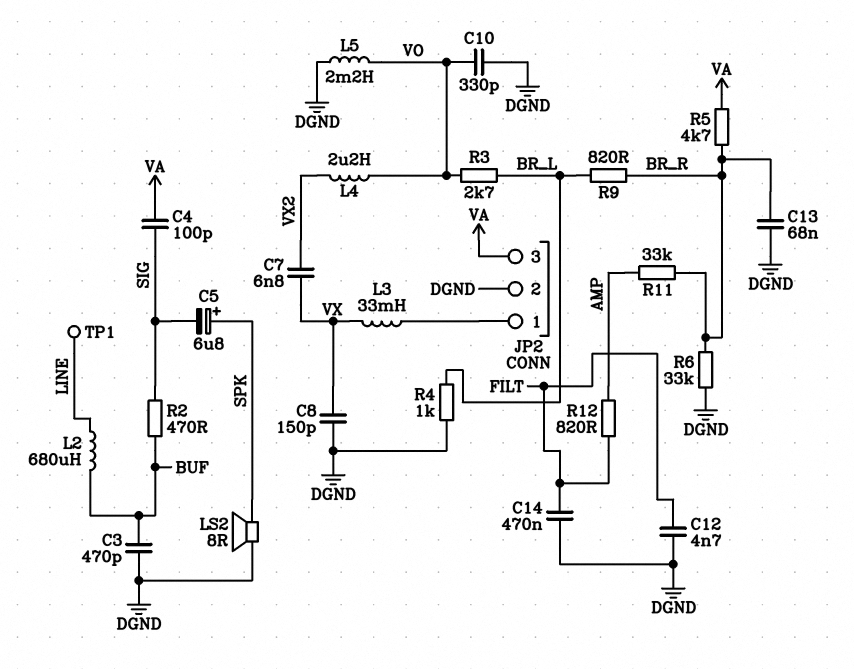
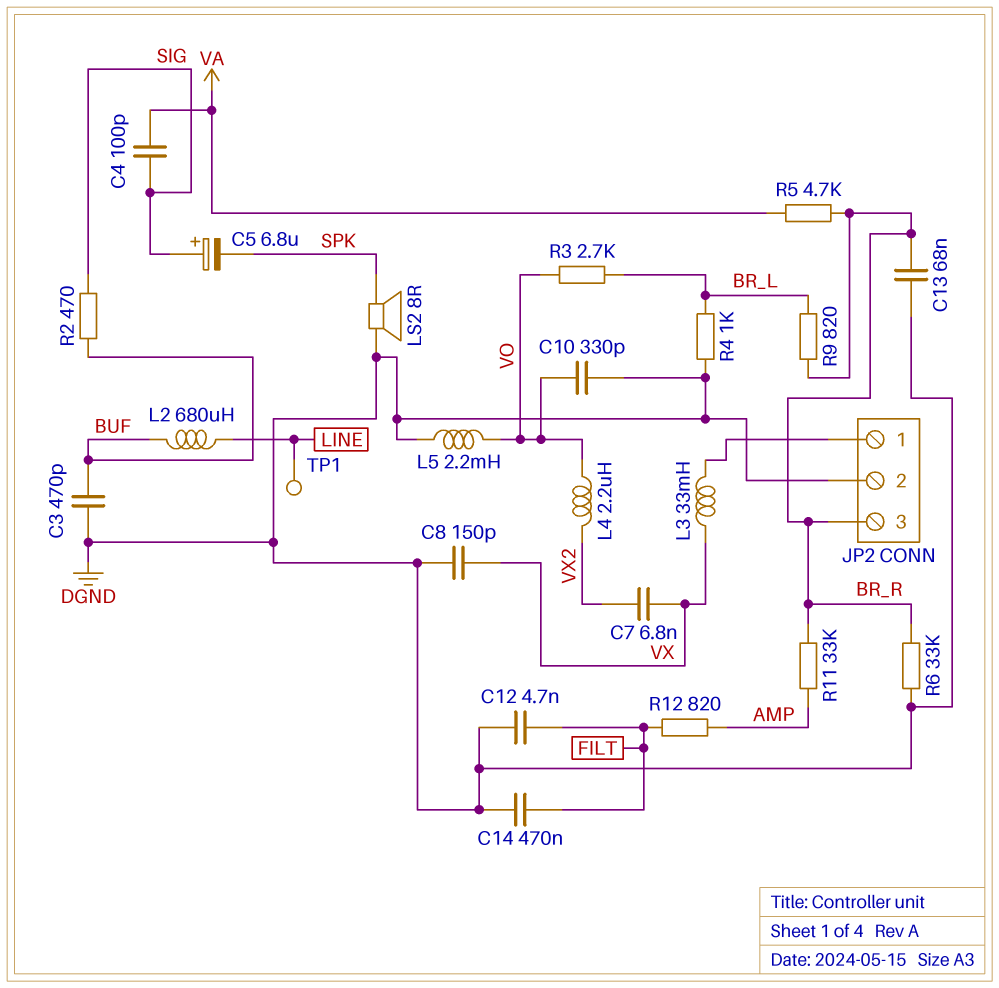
C5: 6.8uF (plus SPK, minus SIG) -> 6.8uF (plus SIG, minus SPK)
JP2 pin 3: VA -> BR_R

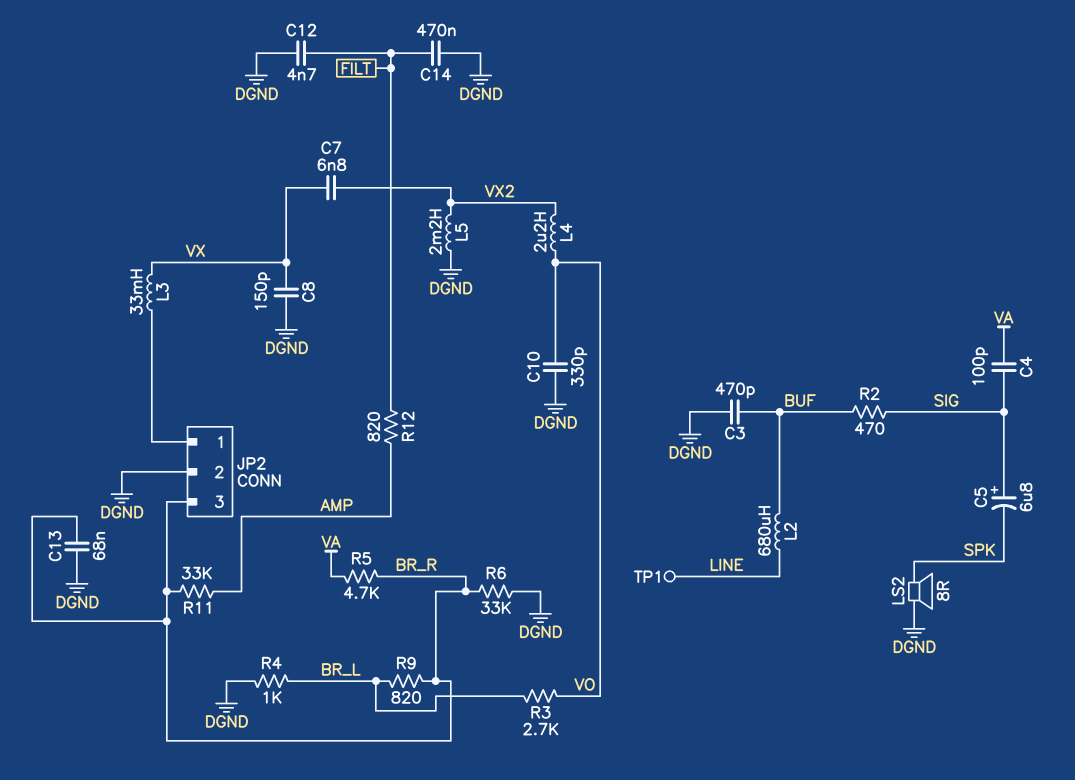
L5: 2.2mH (DGND, VO) -> 2.2mH (DGND, VX2)

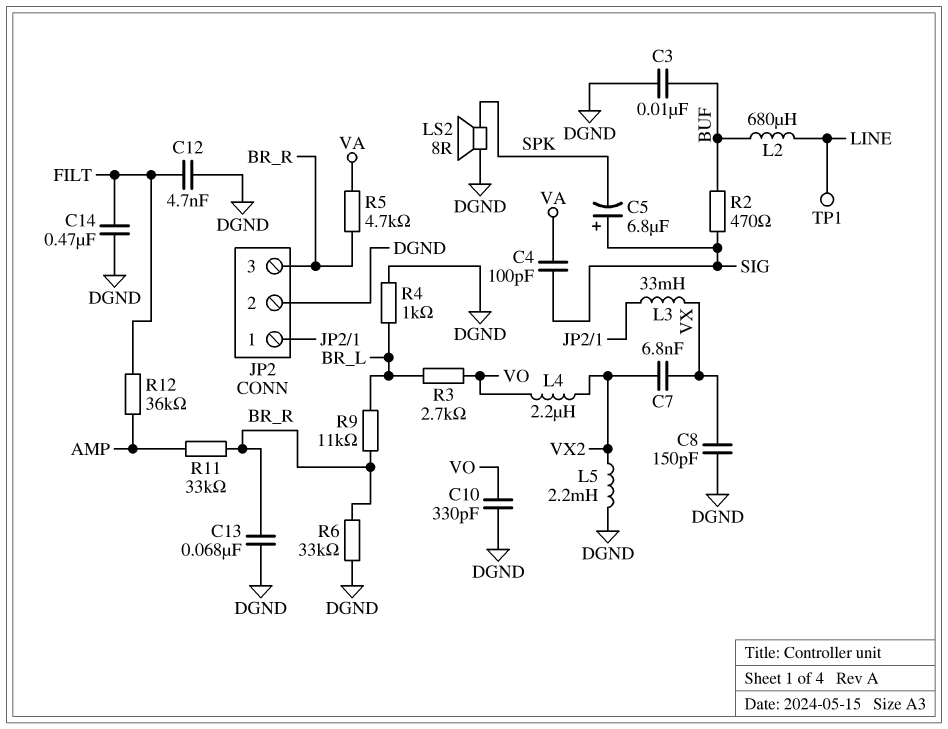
C3: 470pF (BUF, DGND) -> 10nF (BUF, DGND)
R9: 820 (BR_L, BR_R) -> 11k (BR_L, BR_R)
R12: 820 (AMP, FILT) -> 36k (AMP, FILT)

